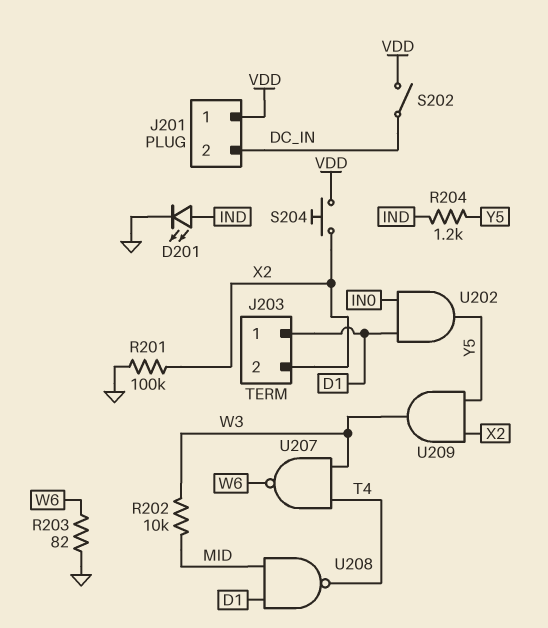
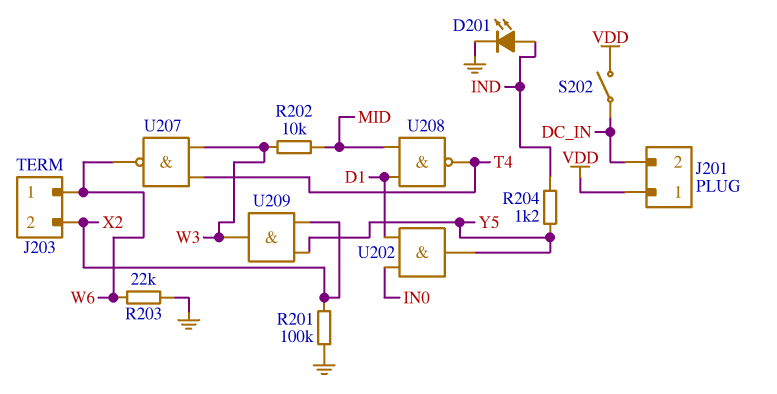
J203 pin 1: D1 -> W6
R203: 82 (GND, W6) -> 22k (GND, W6)
S204: button (VDD, X2) -> none

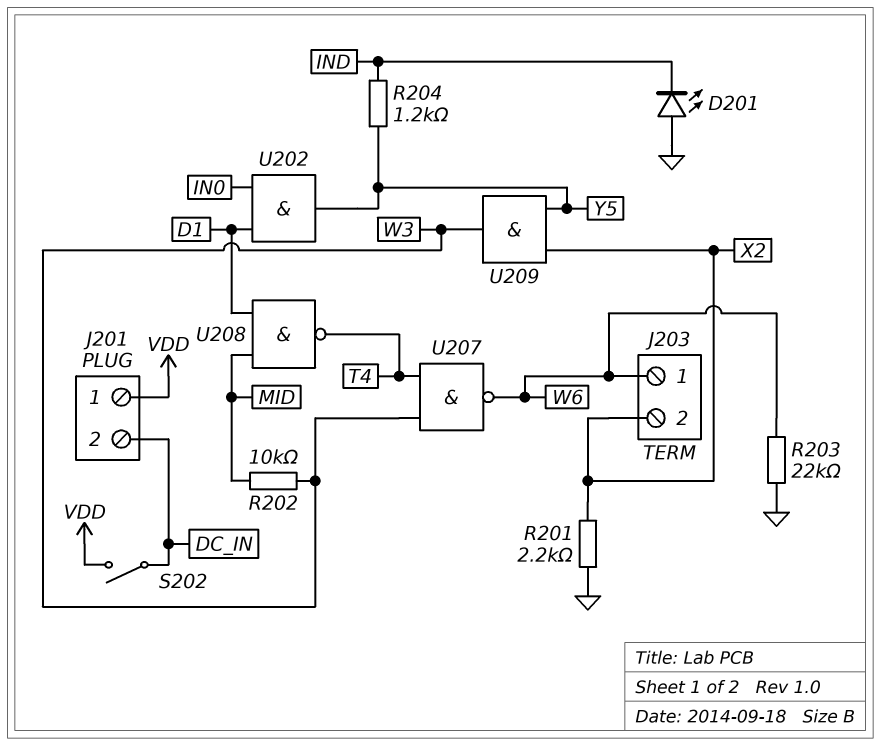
D201: LED (A IND, K GND) -> LED (A GND, K IND)
R201: 100k (GND, X2) -> 2.2k (GND, X2)

